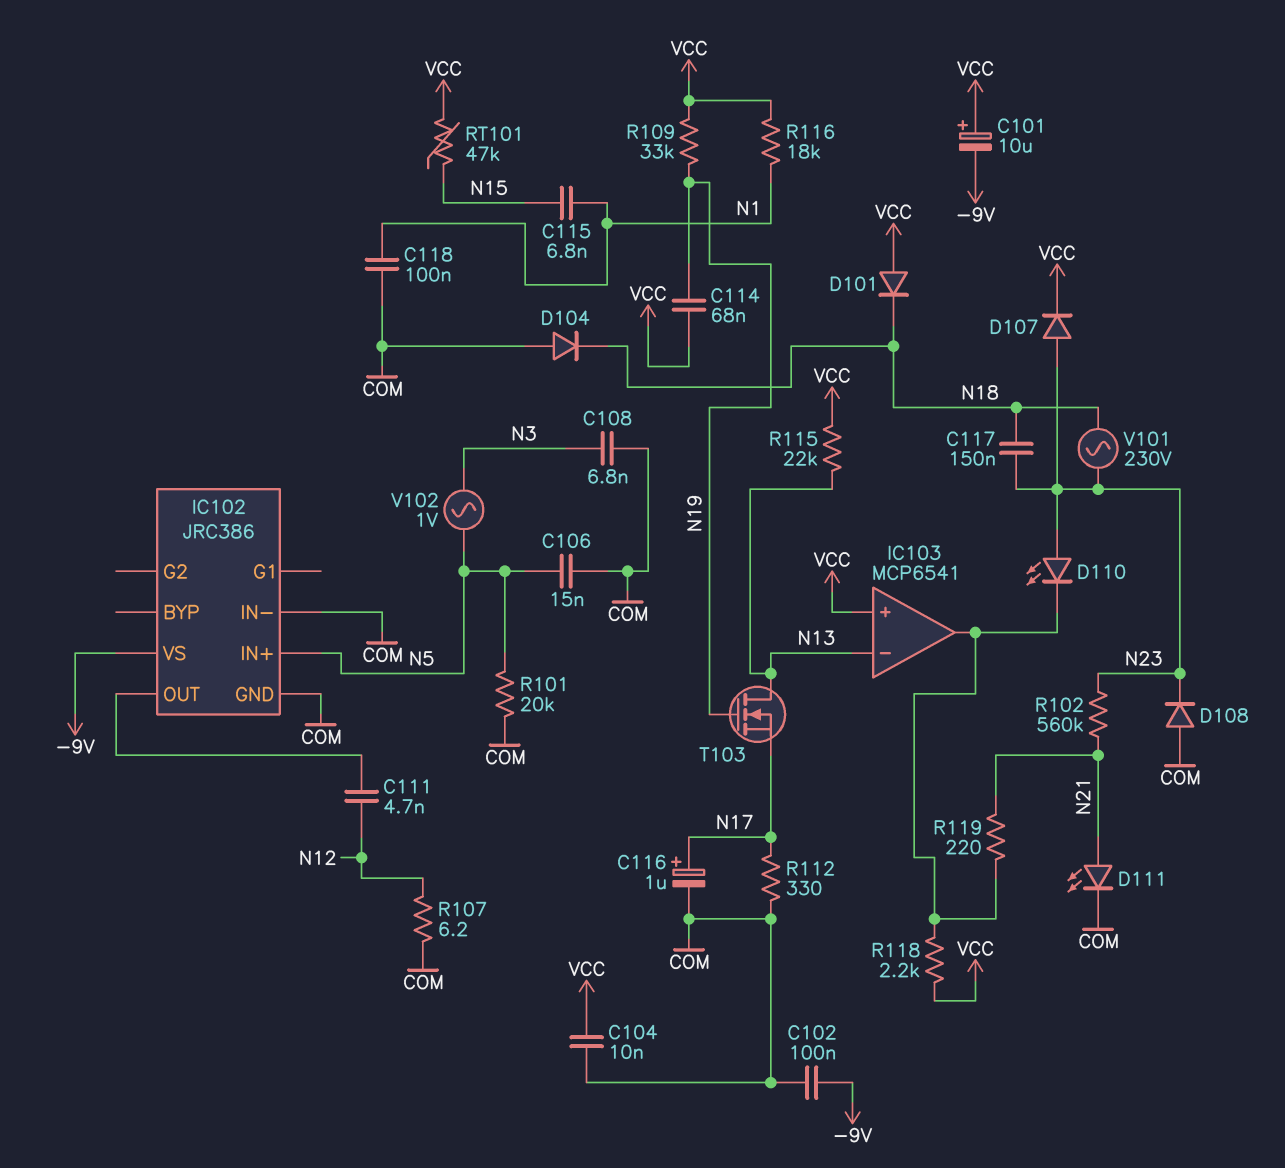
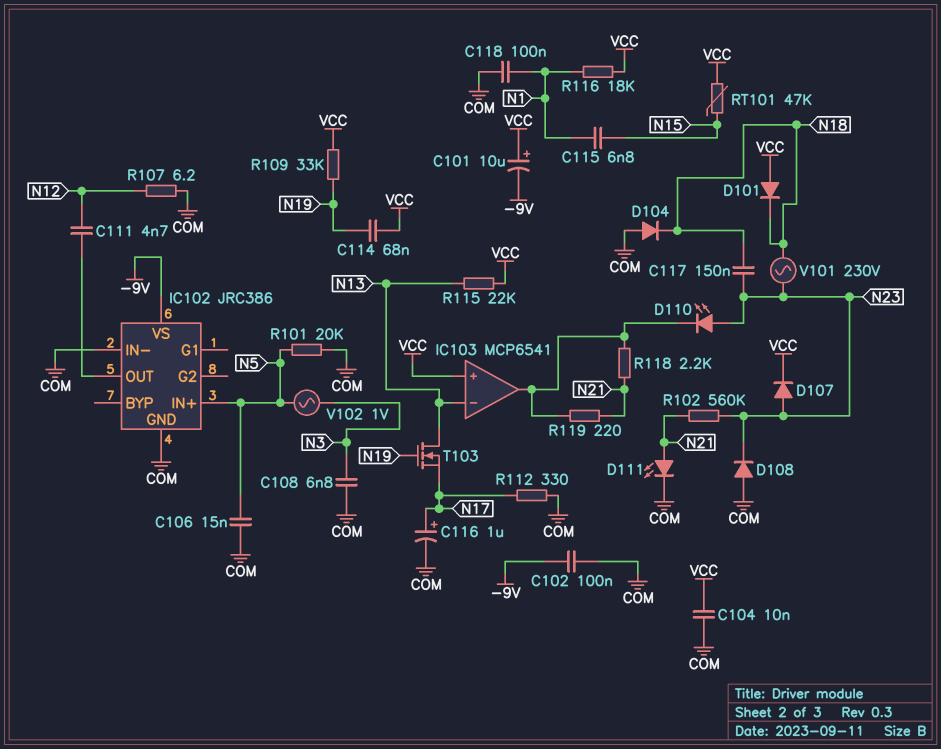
R118: 2.2k (IC103/out, VCC) -> 2.2k (IC103/out, N21)

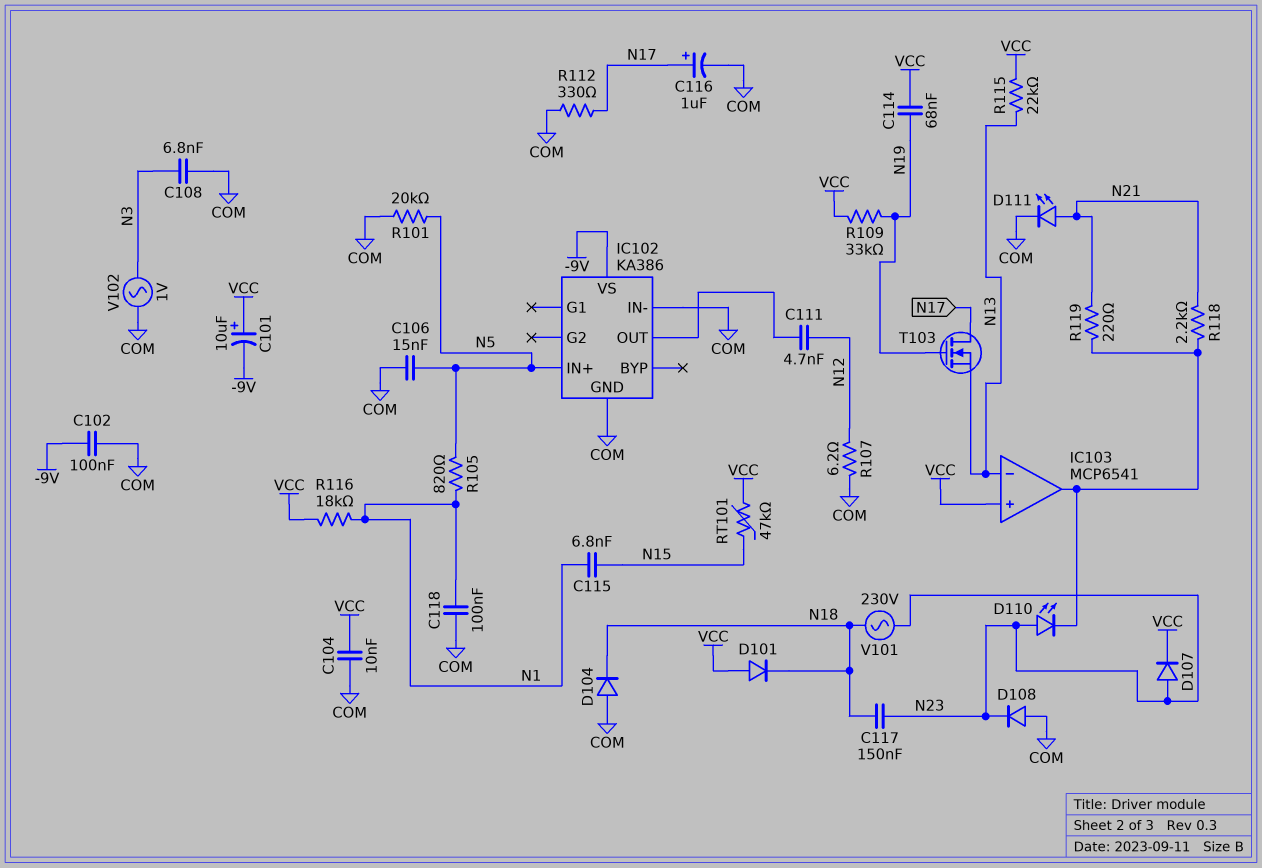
IC102: JRC386 -> KA386
R102: 560k (N21, N23) -> none
R105: none -> 820 (N1, N5)
T103: NMOS (G N19, D N13, S N17) -> NMOS (G N19, D N17, S N13)
V102: AC 1V (N3, N5) -> AC 1V (COM, N3)

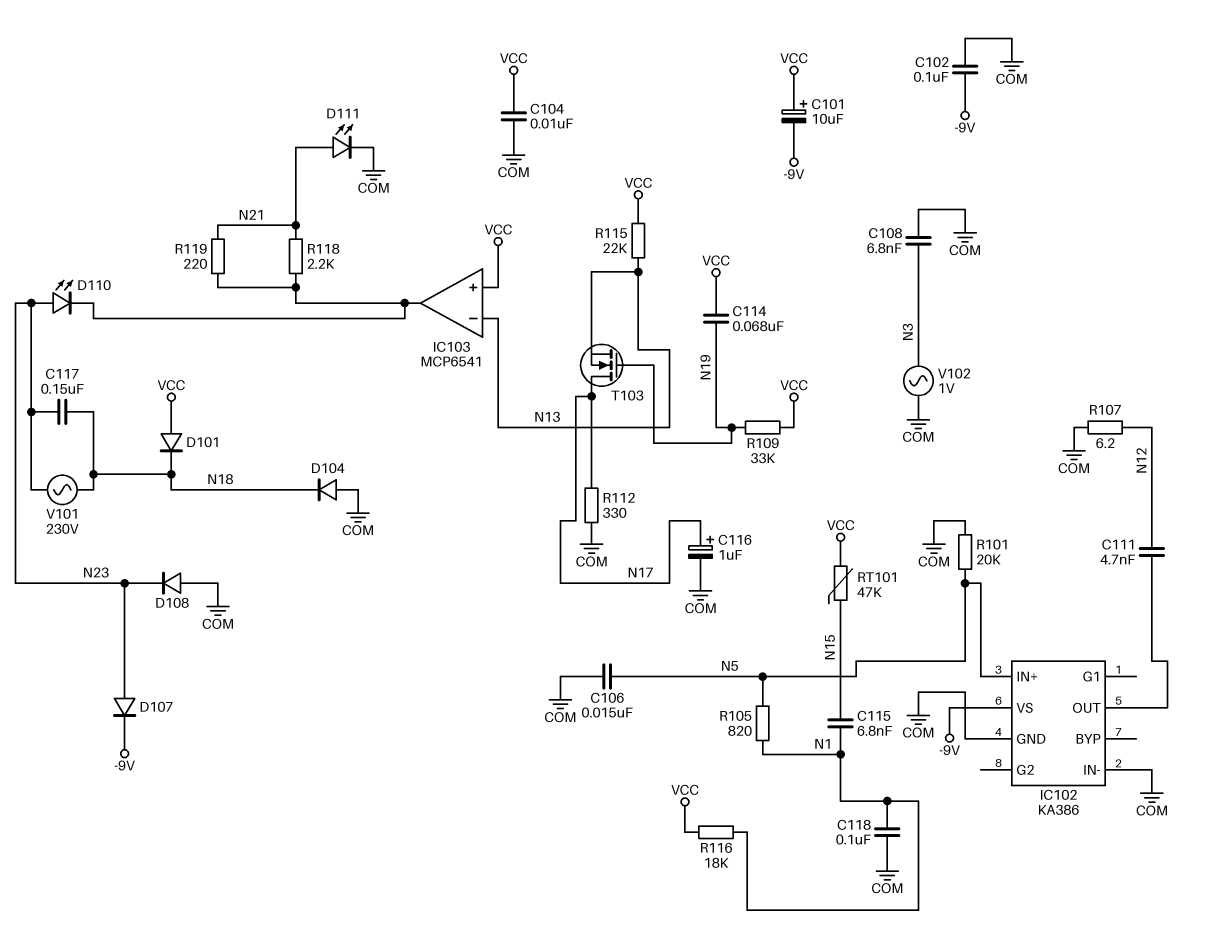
D107: diode (A N23, K VCC) -> diode (A N23, K -9V)

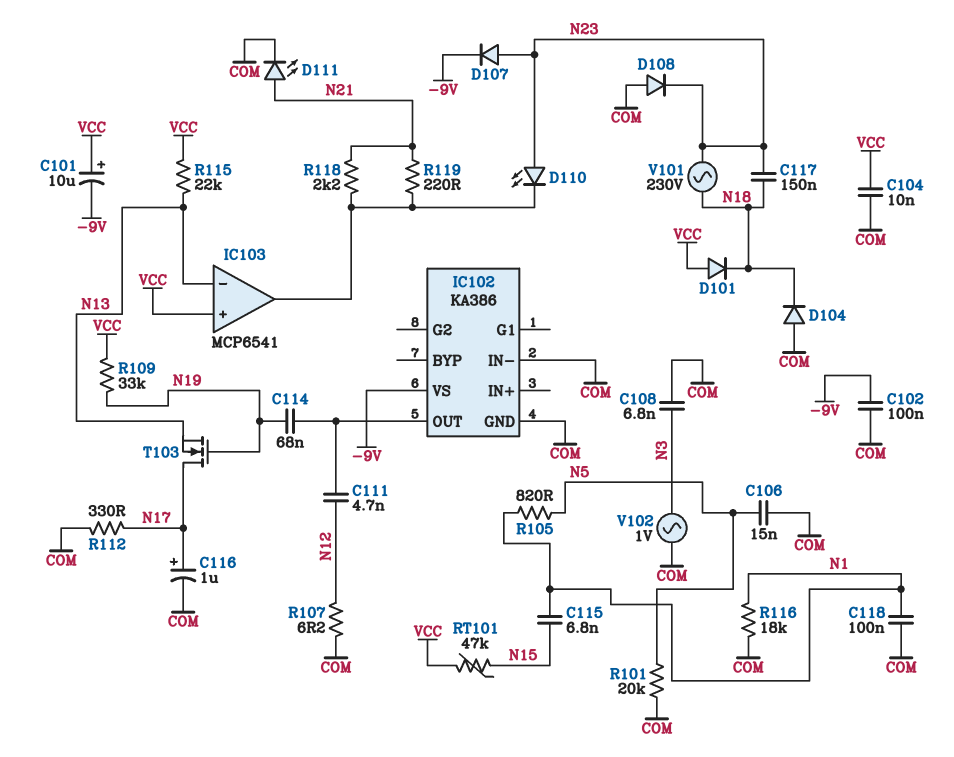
C114: 68nF (N19, VCC) -> 68nF (IC102/OUT, N19)
IC102 pin IN+: N5 -> none
R116: 18k (N1, VCC) -> 18k (COM, N1)

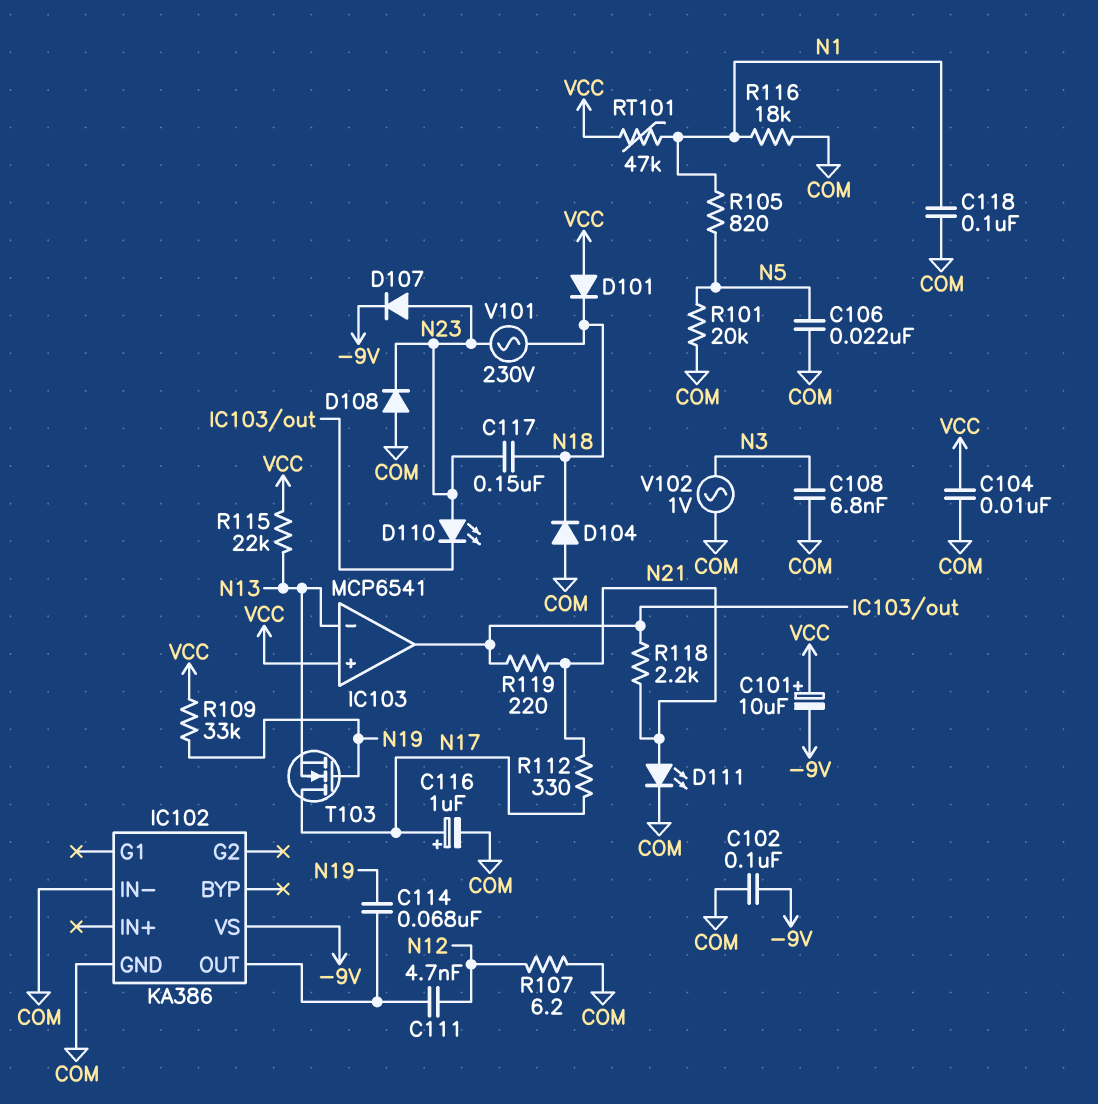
C106: 15nF (COM, N5) -> 22nF (COM, N5)
C115: 6.8nF (N1, N15) -> none
R112: 330 (COM, N17) -> 330 (N17, N21)
RT101: 47k (N15, VCC) -> 47k (N1, VCC)

